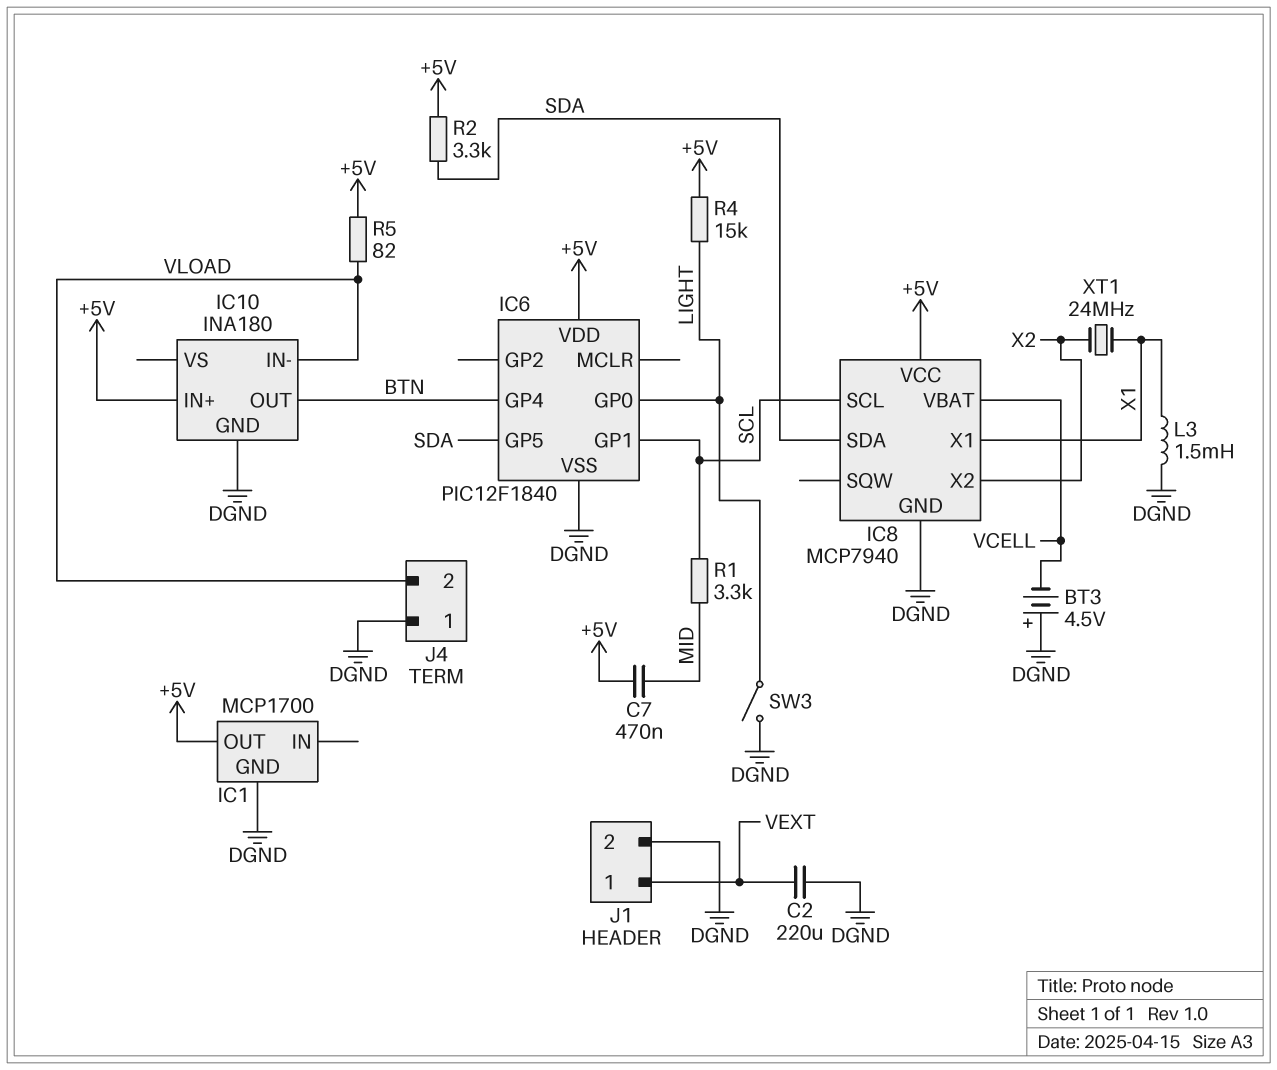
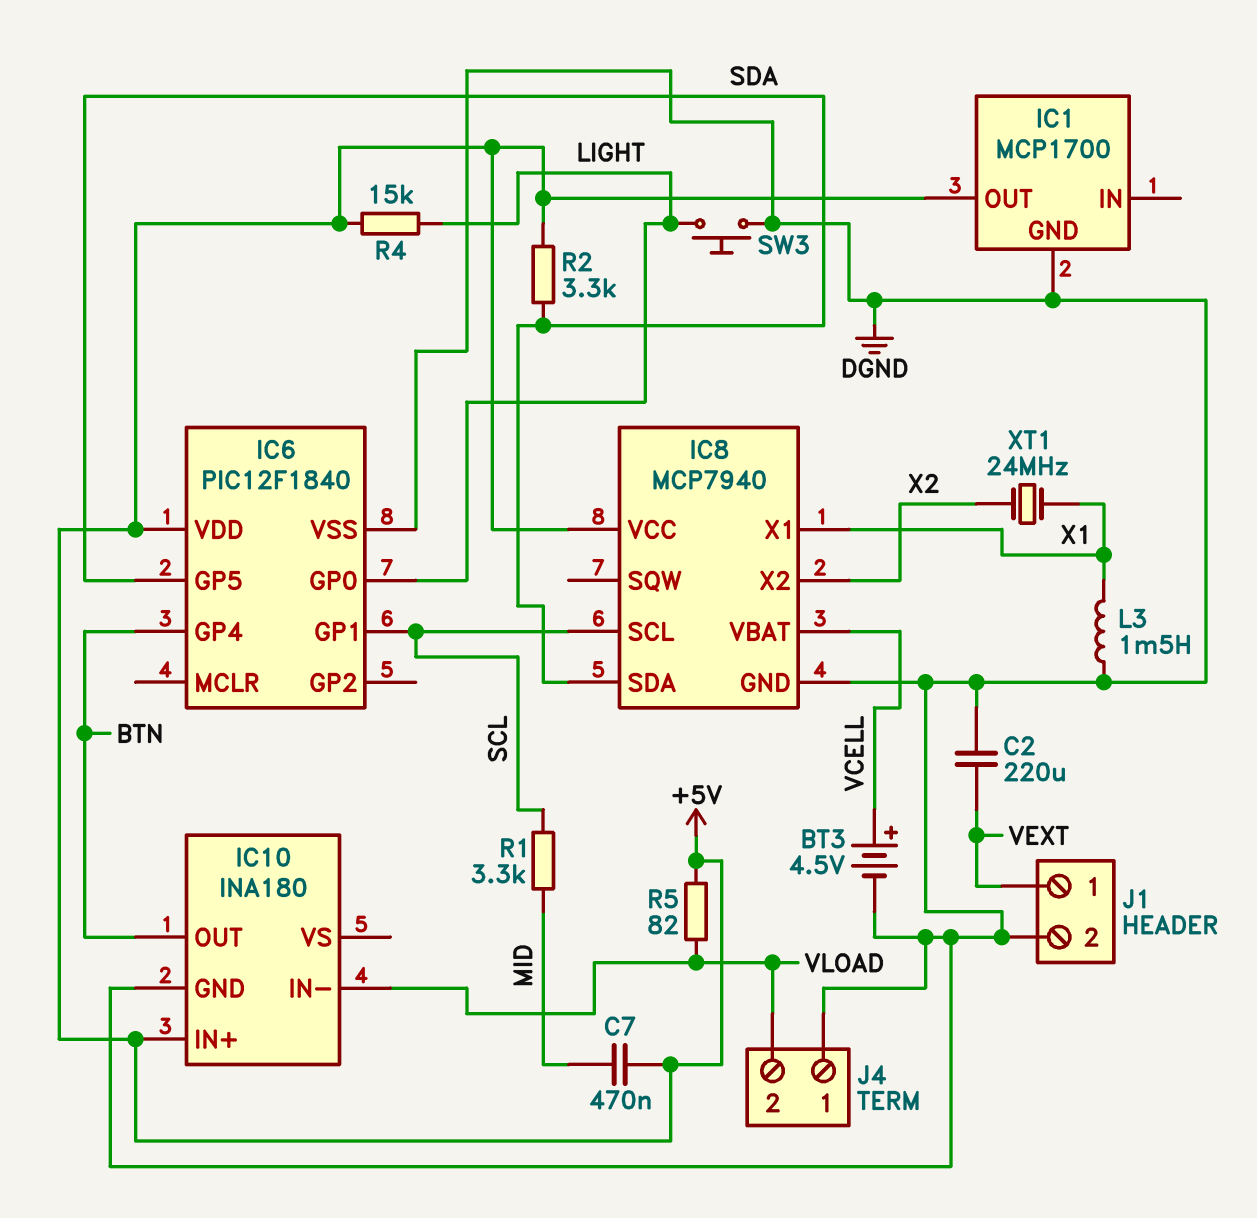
BT3: 4.5V (plus DGND, minus VCELL) -> 4.5V (plus VCELL, minus DGND)
SW3: switch (DGND, LIGHT) -> button (DGND, LIGHT)

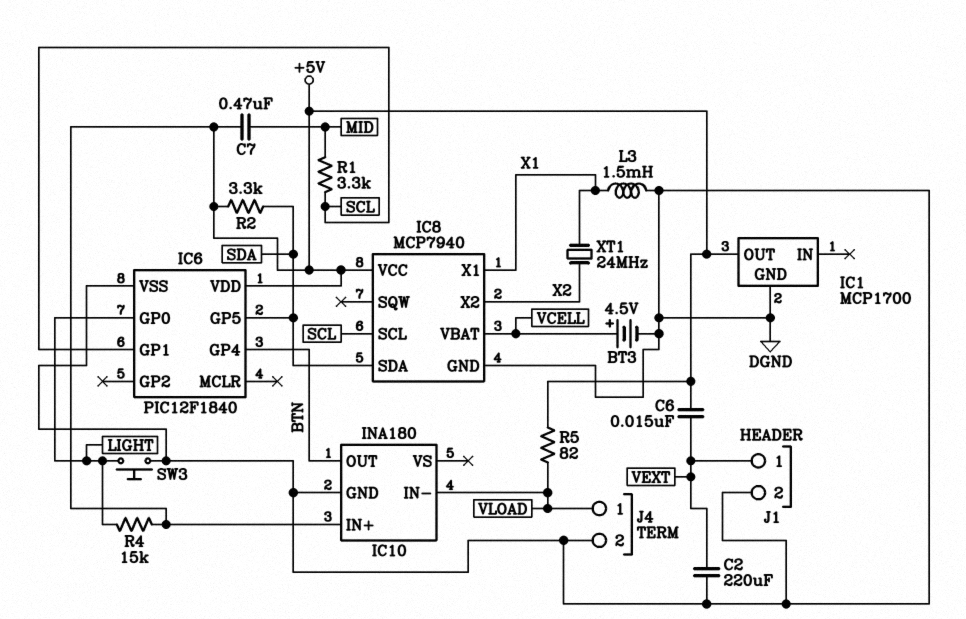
C6: none -> 15nF (+5V, VEXT)
J4 pin 1: DGND -> VLOAD
J4 pin 2: VLOAD -> DGND

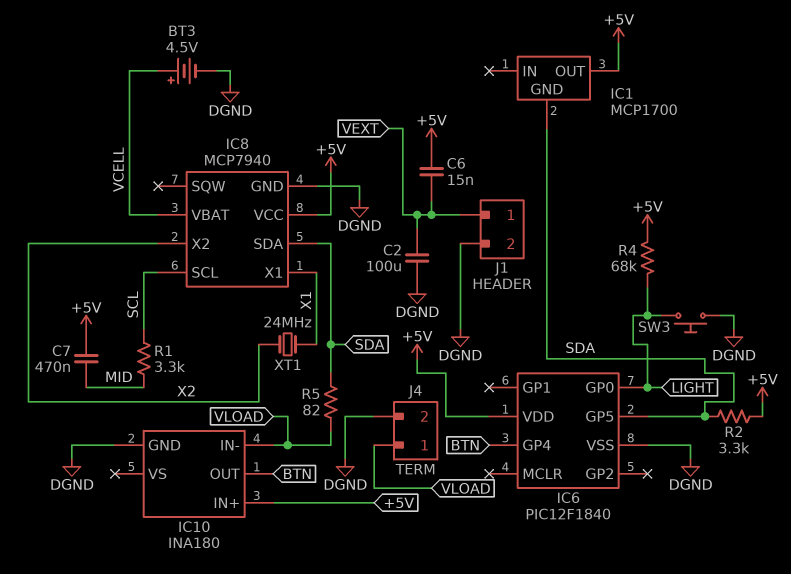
C2: 220uF (DGND, VEXT) -> 100uF (DGND, VEXT)
IC1 pin GND: DGND -> SDA
IC6 pin GP1: SCL -> none
L3: 1.5mH (DGND, X1) -> none
R4: 15k (+5V, LIGHT) -> 68k (+5V, LIGHT)
R5: 82 (+5V, VLOAD) -> 82 (SDA, VLOAD)

